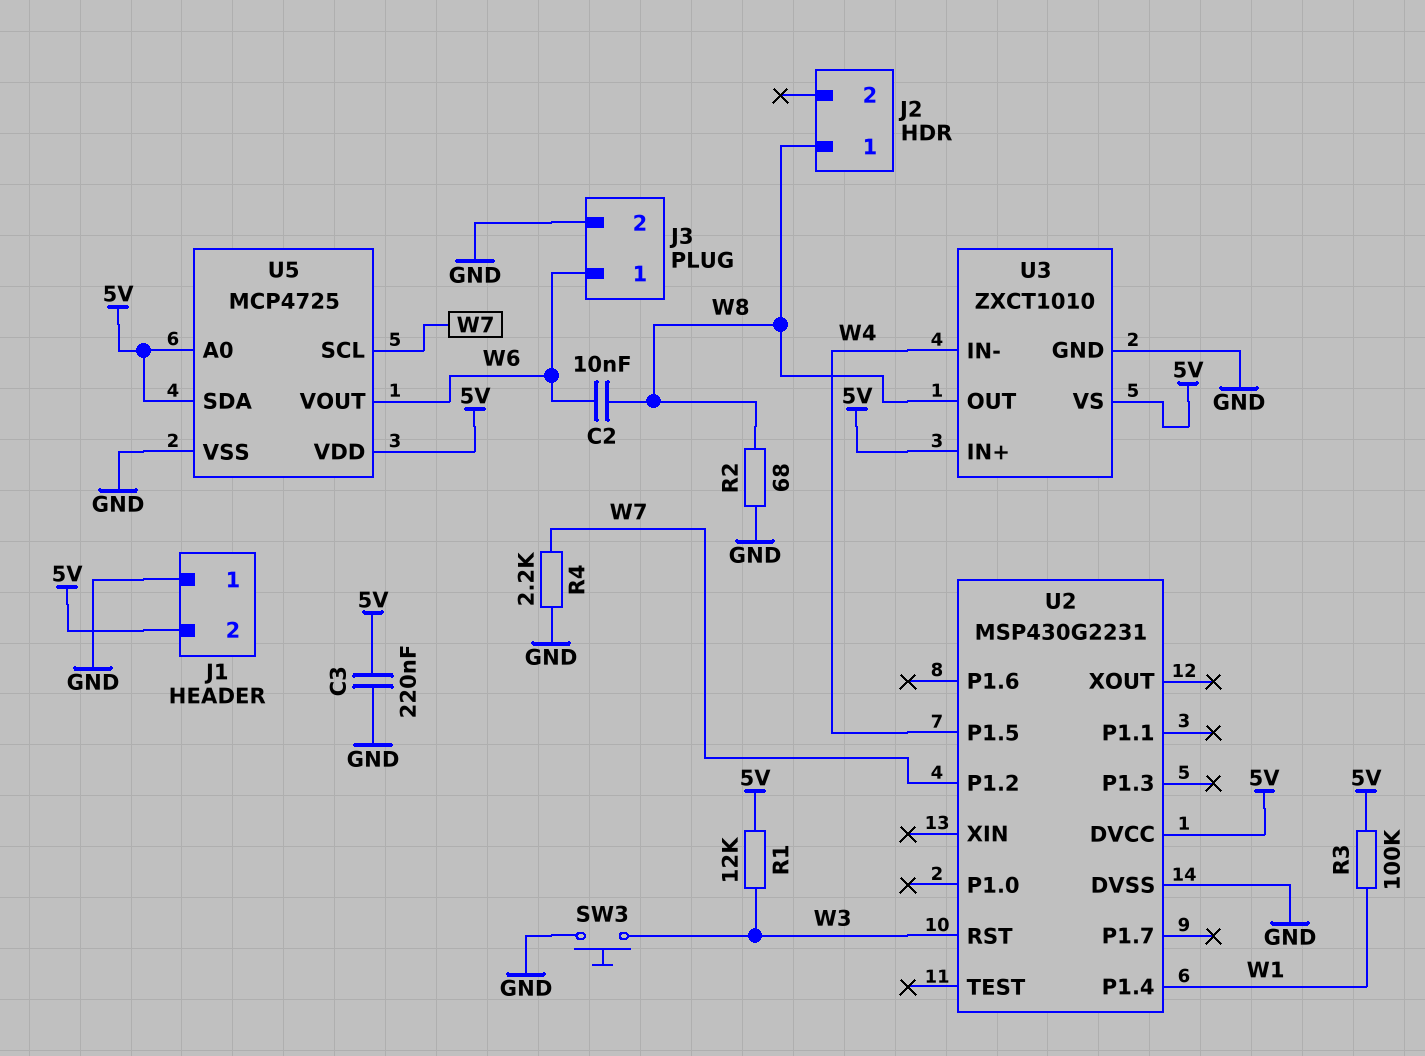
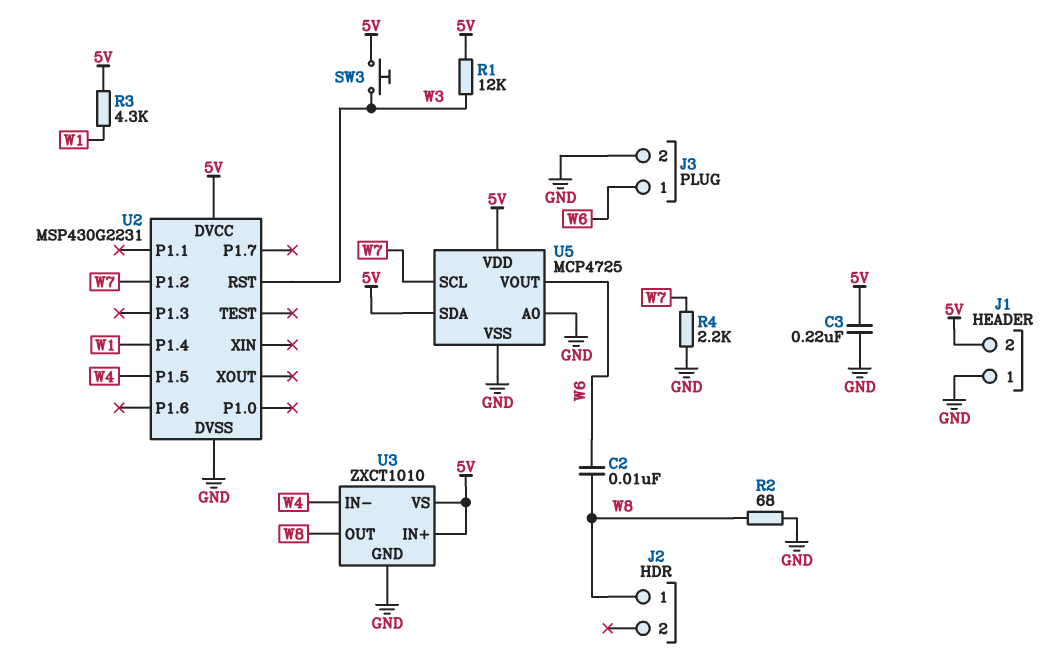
R3: 100k (5V, W1) -> 4.3k (5V, W1)
SW3: button (GND, W3) -> button (5V, W3)
U5 pin A0: 5V -> GND

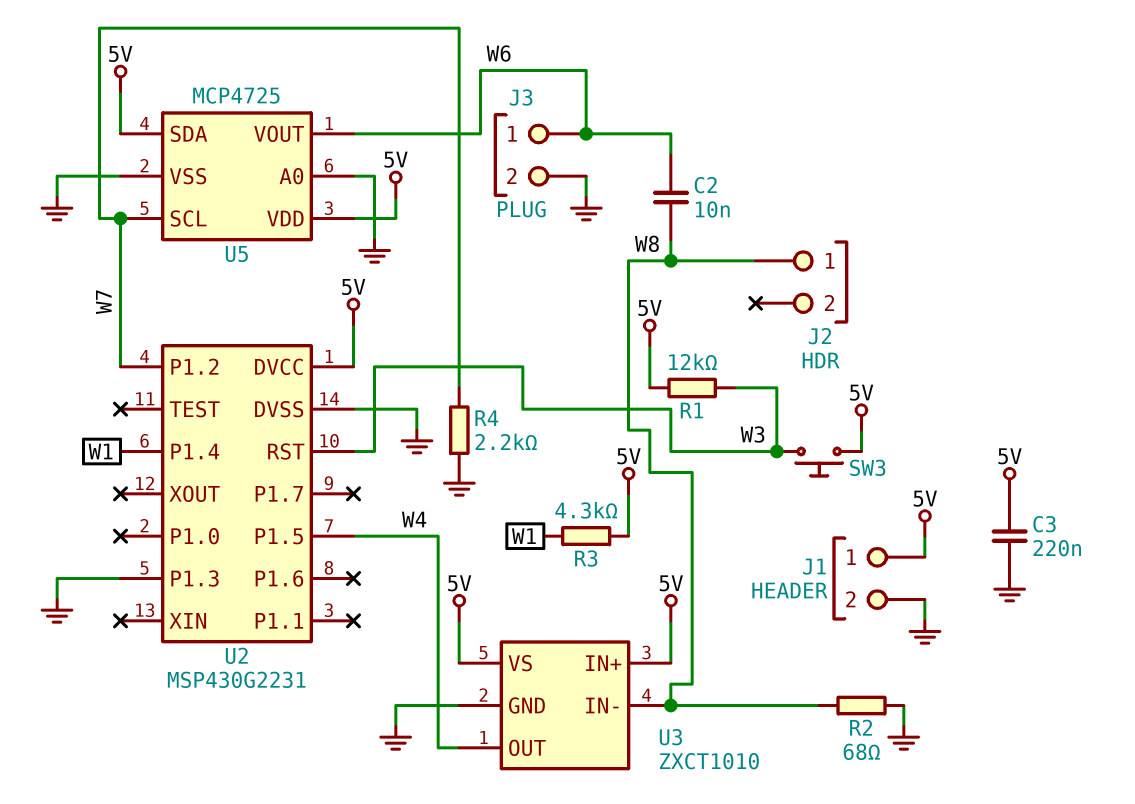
J1 pin 1: GND -> 5V
J1 pin 2: 5V -> GND
U2 pin P1.3: none -> GND
U3 pin IN-: W4 -> W8
U3 pin OUT: W8 -> W4

